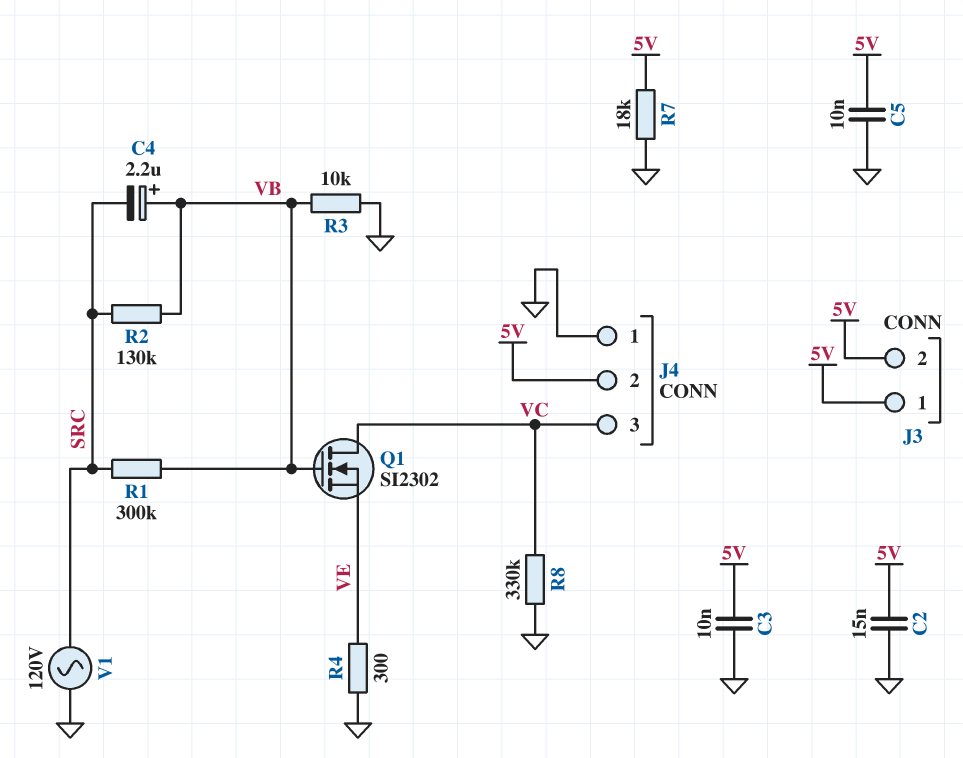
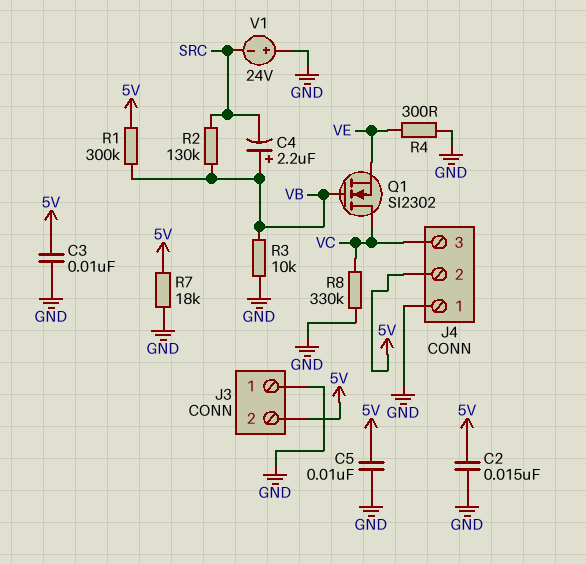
J3 pin 1: 5V -> GND
R1: 300k (SRC, VB) -> 300k (5V, VB)
V1: AC 120V (GND, SRC) -> 24V (plus GND, minus SRC)

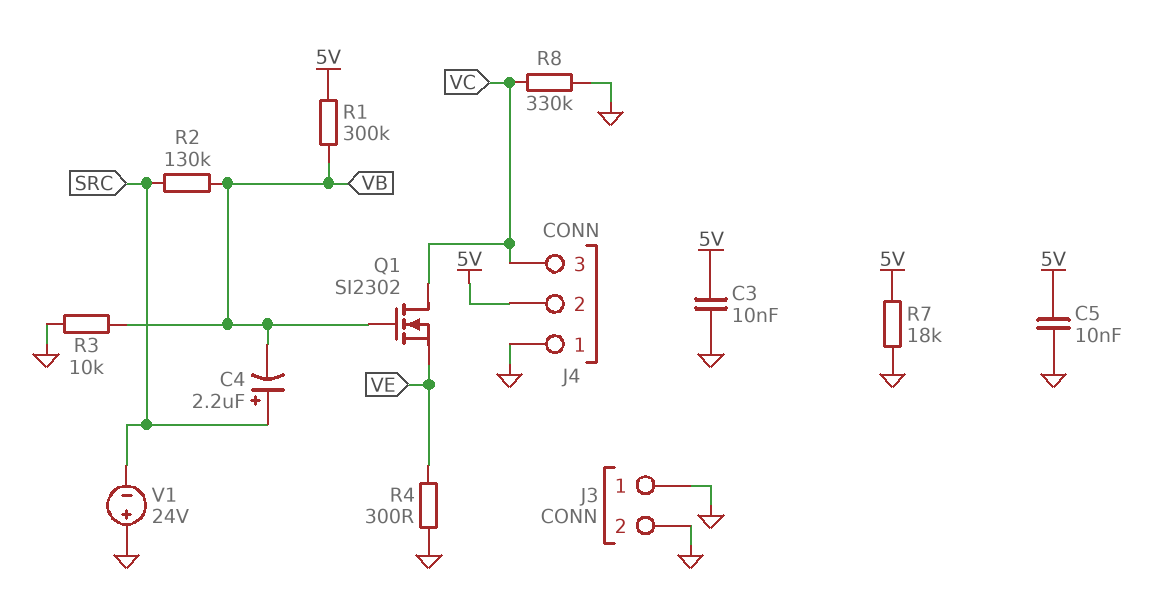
C2: 15nF (5V, GND) -> none
C4: 2.2uF (plus VB, minus SRC) -> 2.2uF (plus SRC, minus VB)
J3 pin 2: 5V -> GND

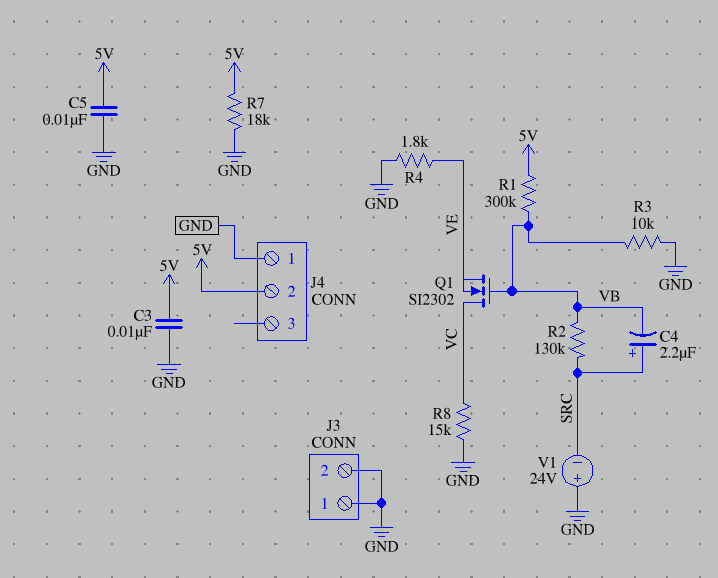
J4 pin 3: VC -> none
R4: 300 (GND, VE) -> 1.8k (GND, VE)
R8: 330k (GND, VC) -> 15k (GND, VC)

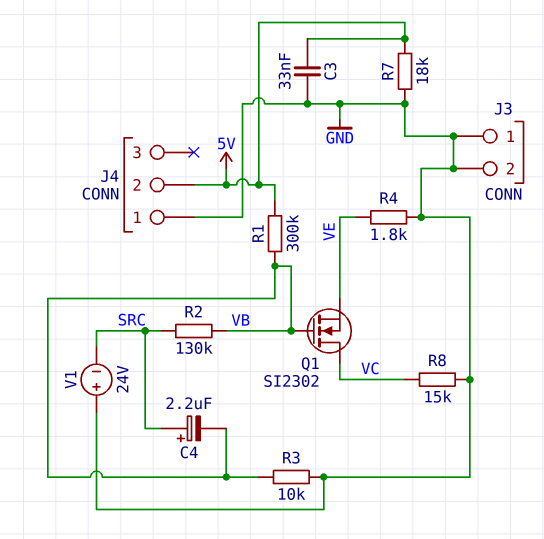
C3: 10nF (5V, GND) -> 33nF (5V, GND)
C5: 10nF (5V, GND) -> none

